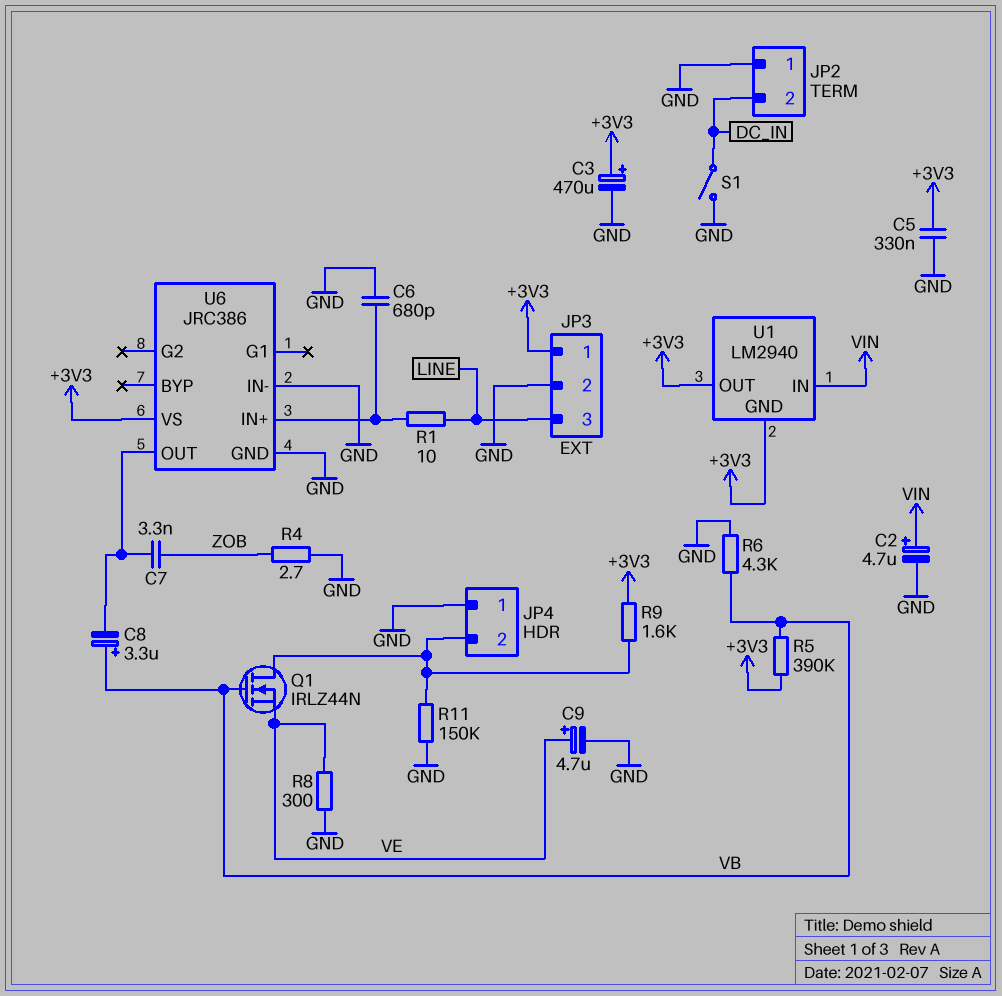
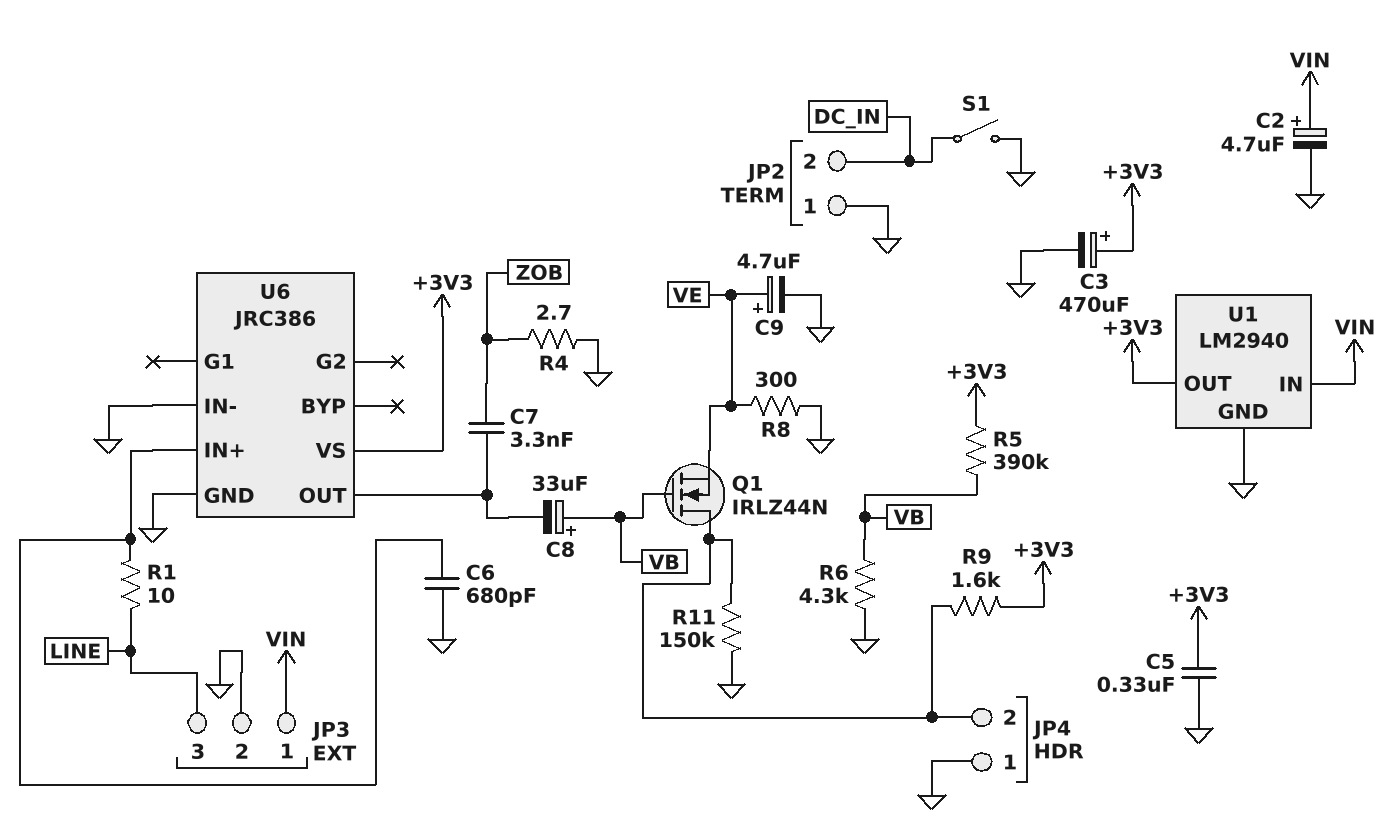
C8: 3.3uF (plus VB, minus U6/OUT) -> 33uF (plus VB, minus U6/OUT)
JP3 pin 1: +3V3 -> VIN
U1 pin GND: +3V3 -> GND

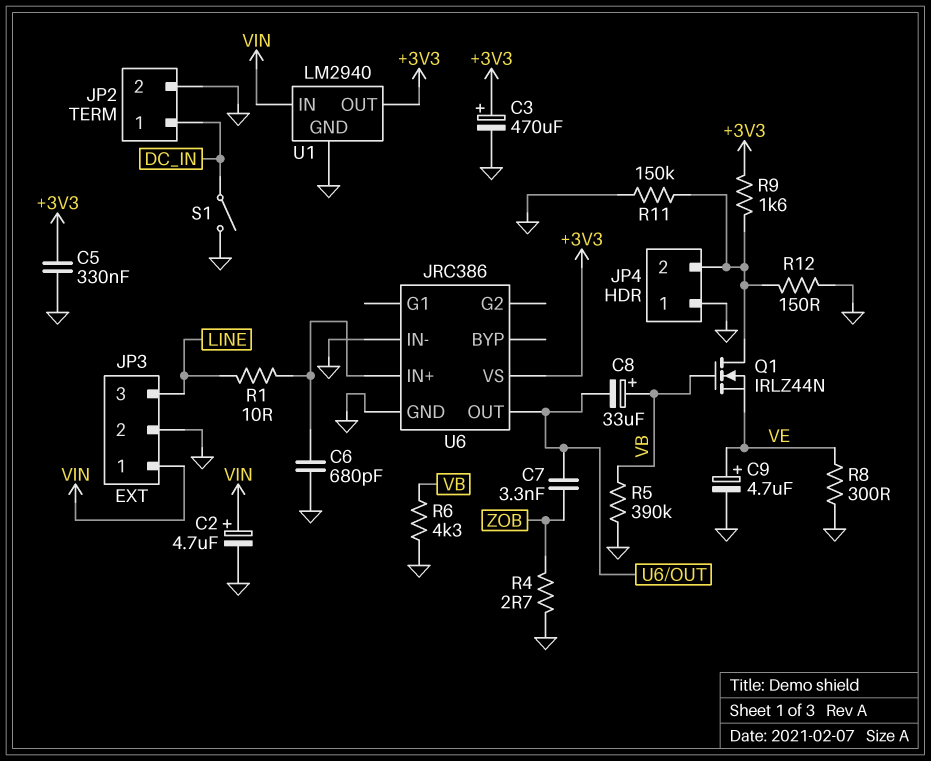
JP2 pin 1: GND -> DC_IN
JP2 pin 2: DC_IN -> GND
R5: 390k (+3V3, VB) -> 390k (GND, VB)
R12: none -> 150 (GND, JP4/2)

